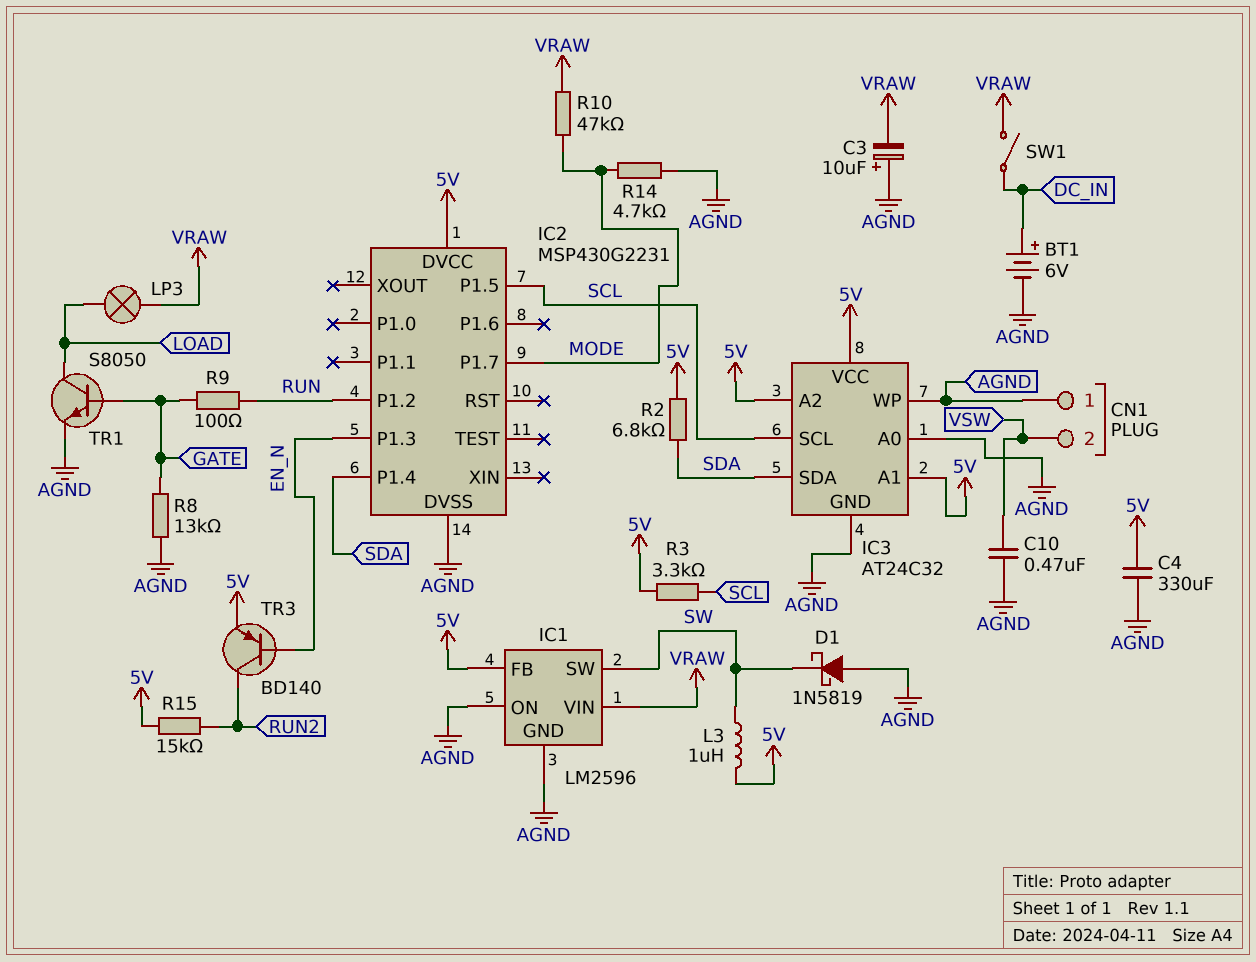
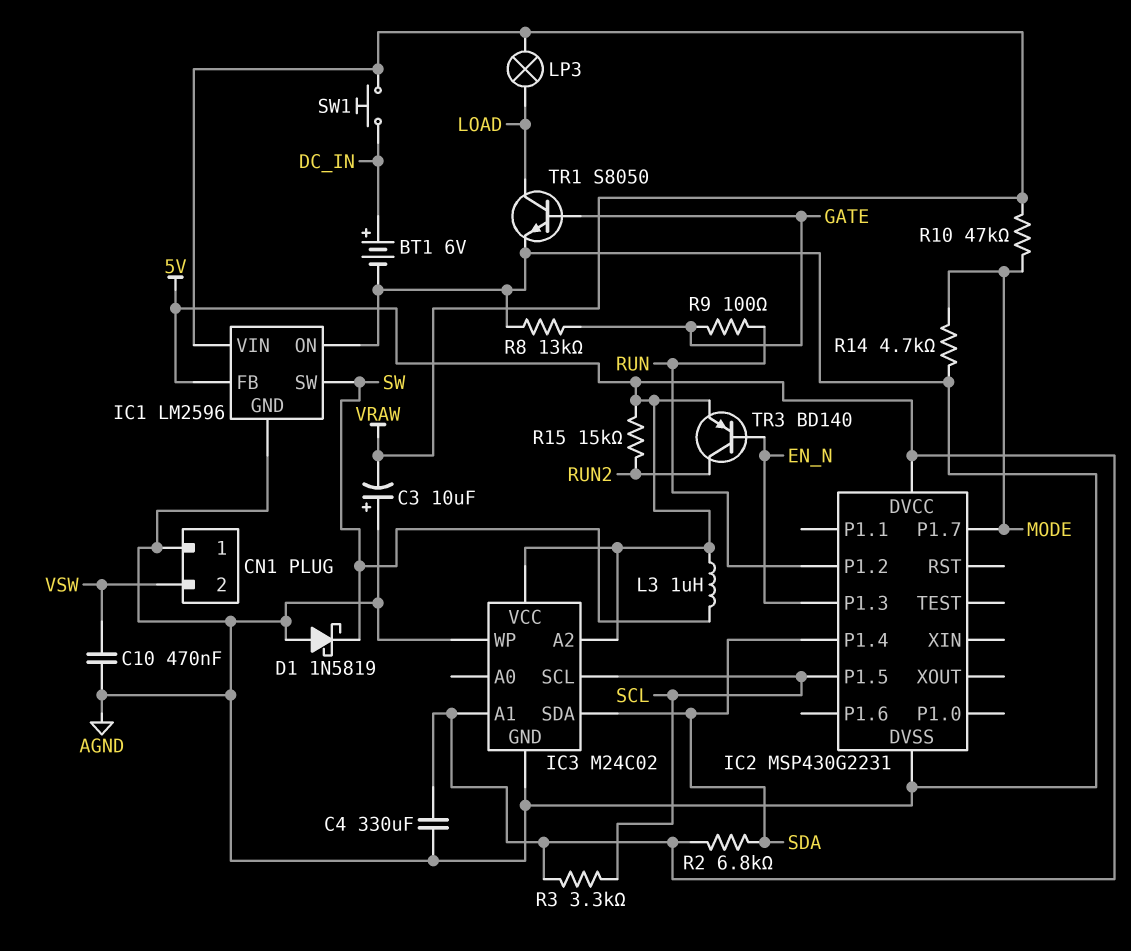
IC3: AT24C32 -> M24C02
IC3 pin A0: AGND -> none
SW1: switch (DC_IN, VRAW) -> button (DC_IN, VRAW)

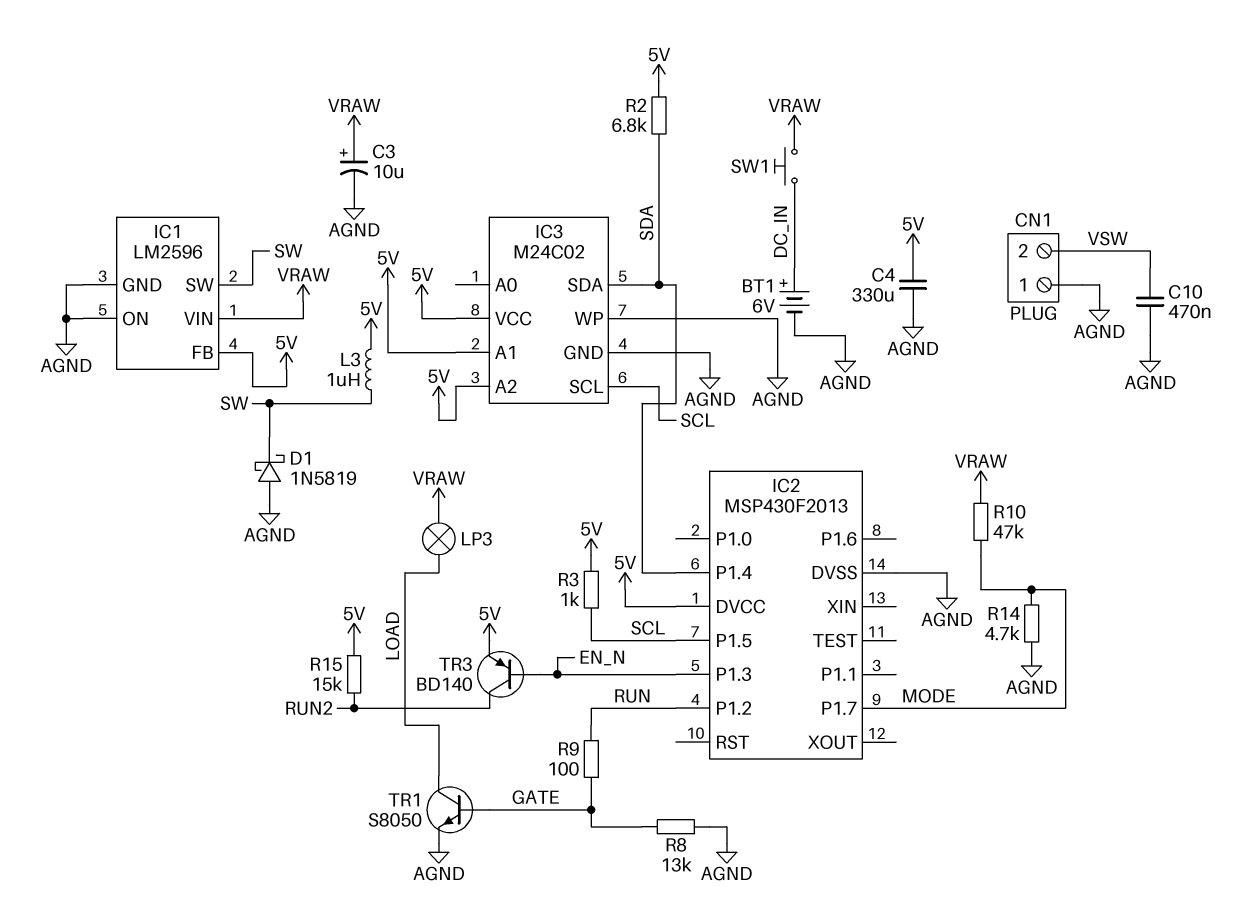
C3: 10uF (plus AGND, minus VRAW) -> 10uF (plus VRAW, minus AGND)
IC2: MSP430G2231 -> MSP430F2013
R3: 3.3k (5V, SCL) -> 1k (5V, SCL)

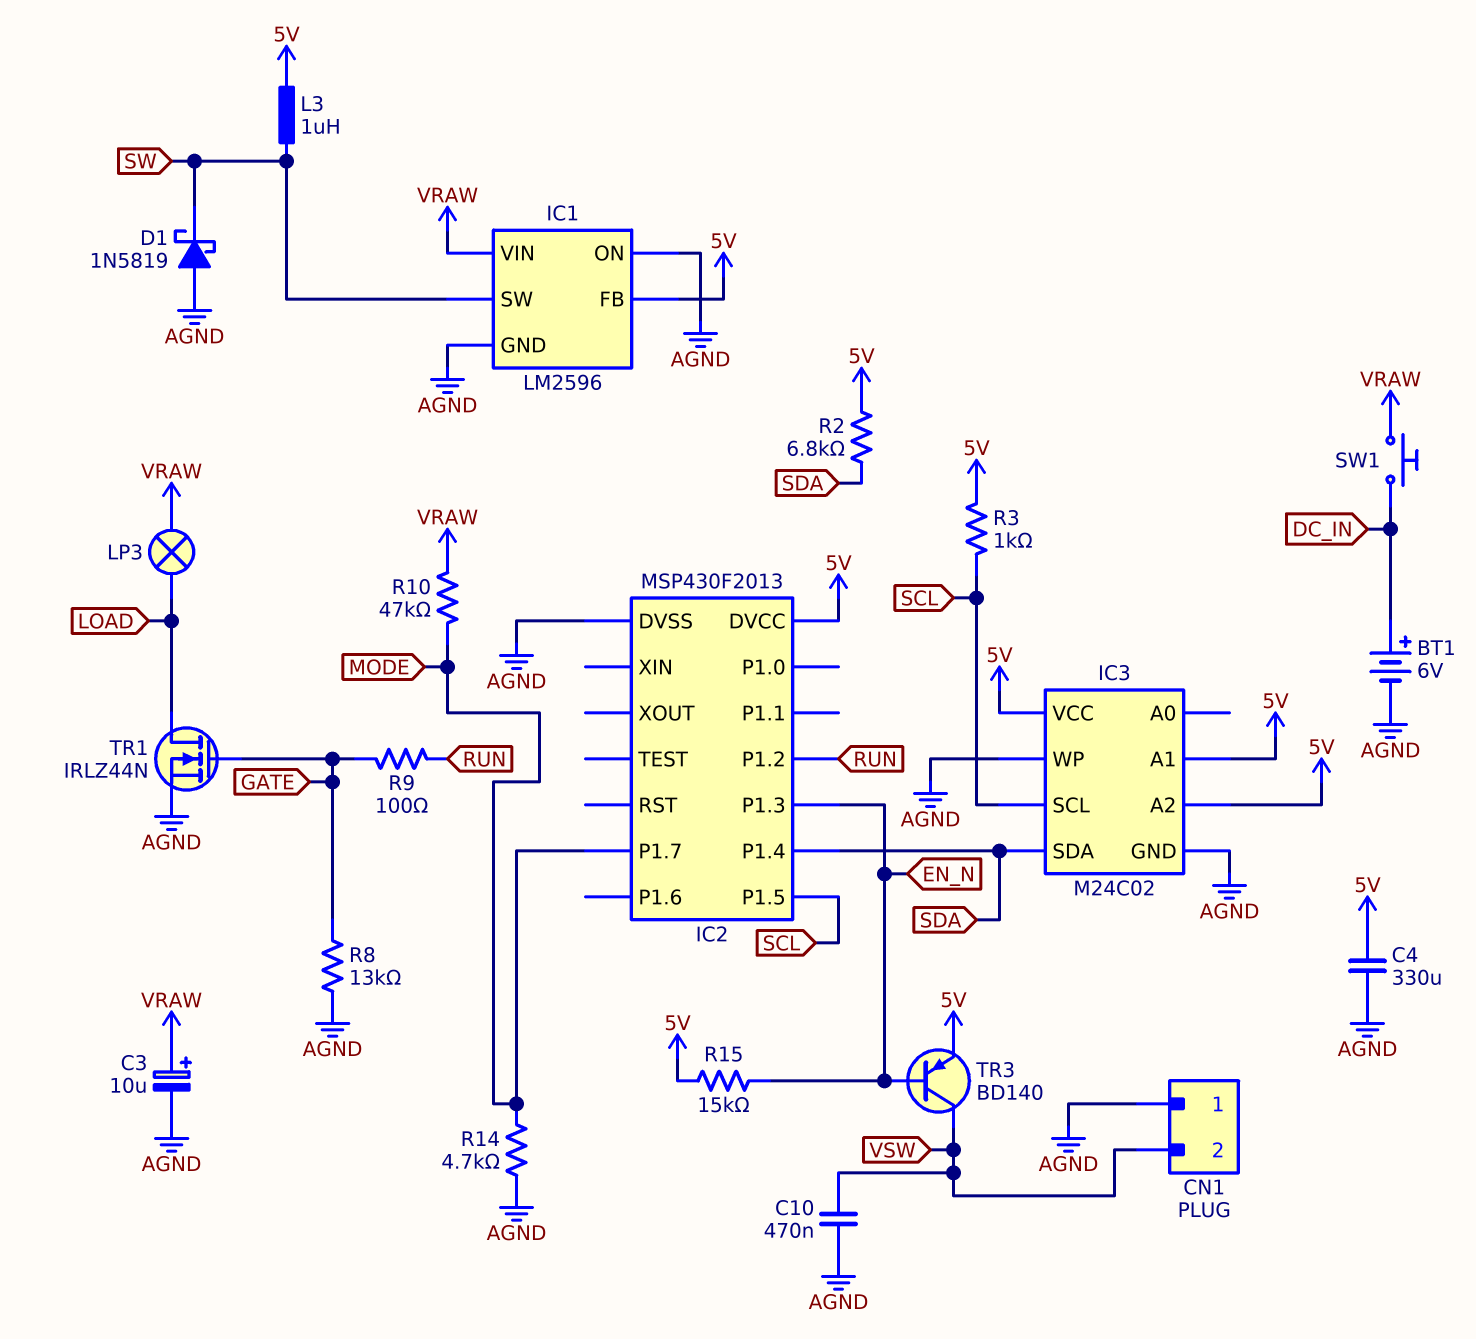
R15: 15k (5V, RUN2) -> 15k (5V, EN_N)
TR1: NPN S8050 (B GATE, C LOAD, E AGND) -> NMOS IRLZ44N (G GATE, D LOAD, S AGND)
TR3: PNP BD140 (B EN_N, C RUN2, E 5V) -> PNP BD140 (B EN_N, C VSW, E 5V)

